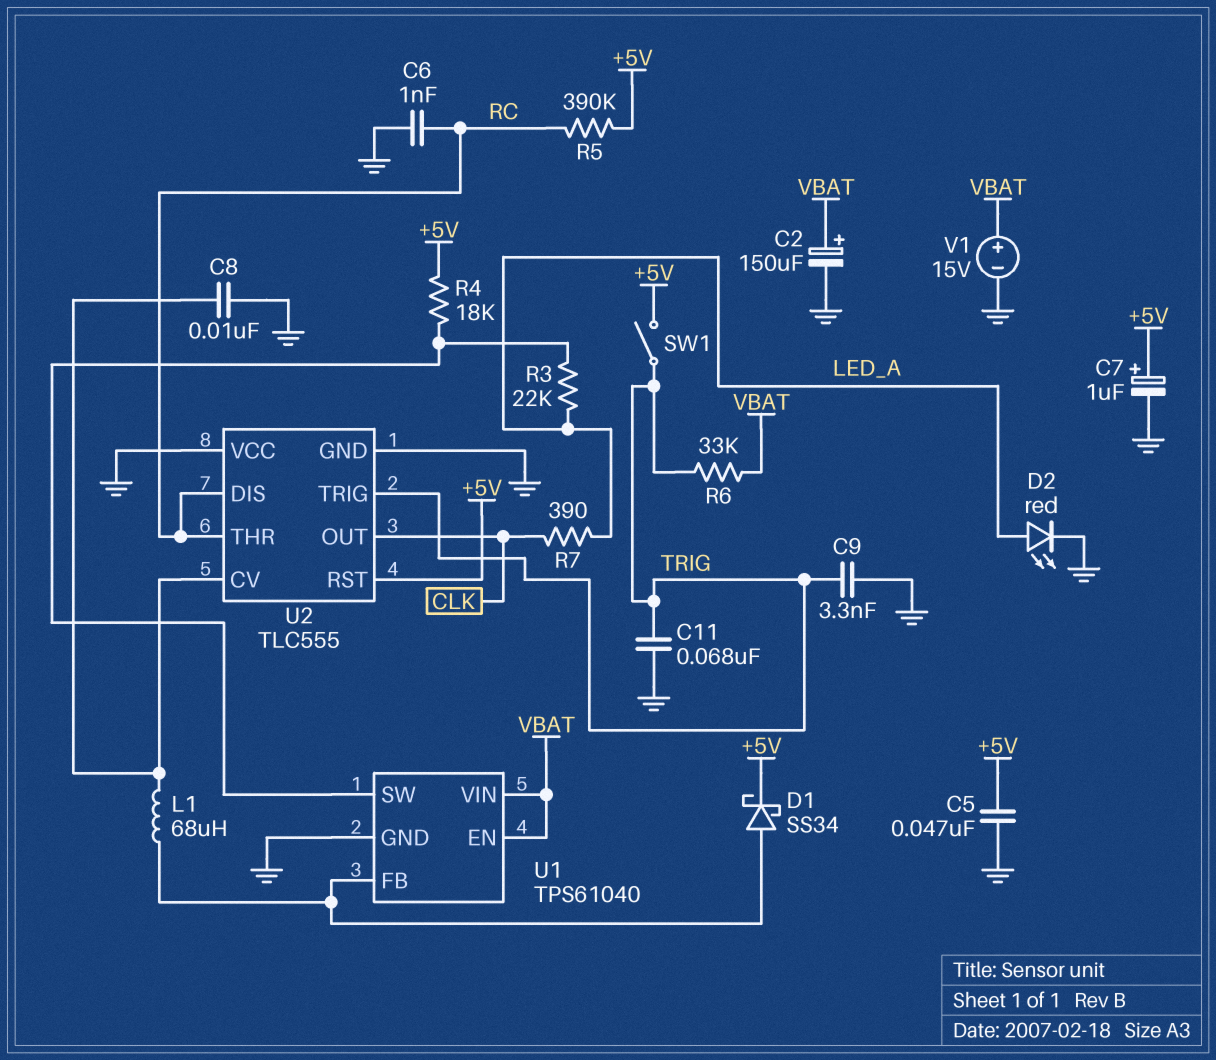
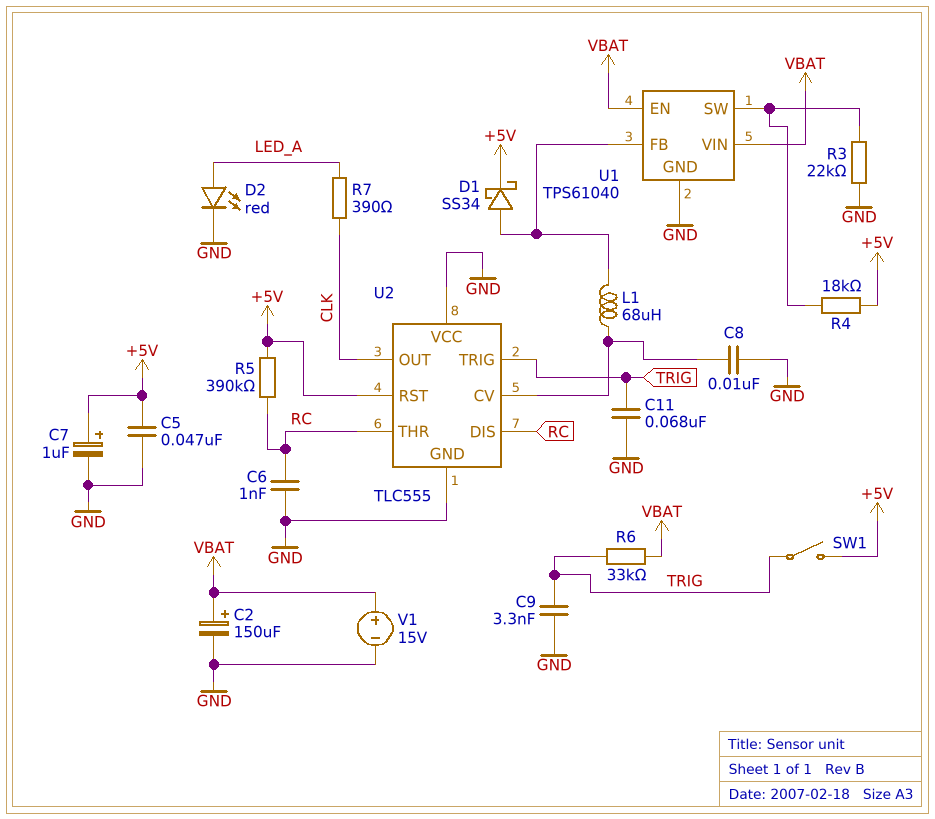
R3: 22k (LED_A, U1/SW) -> 22k (GND, U1/SW)

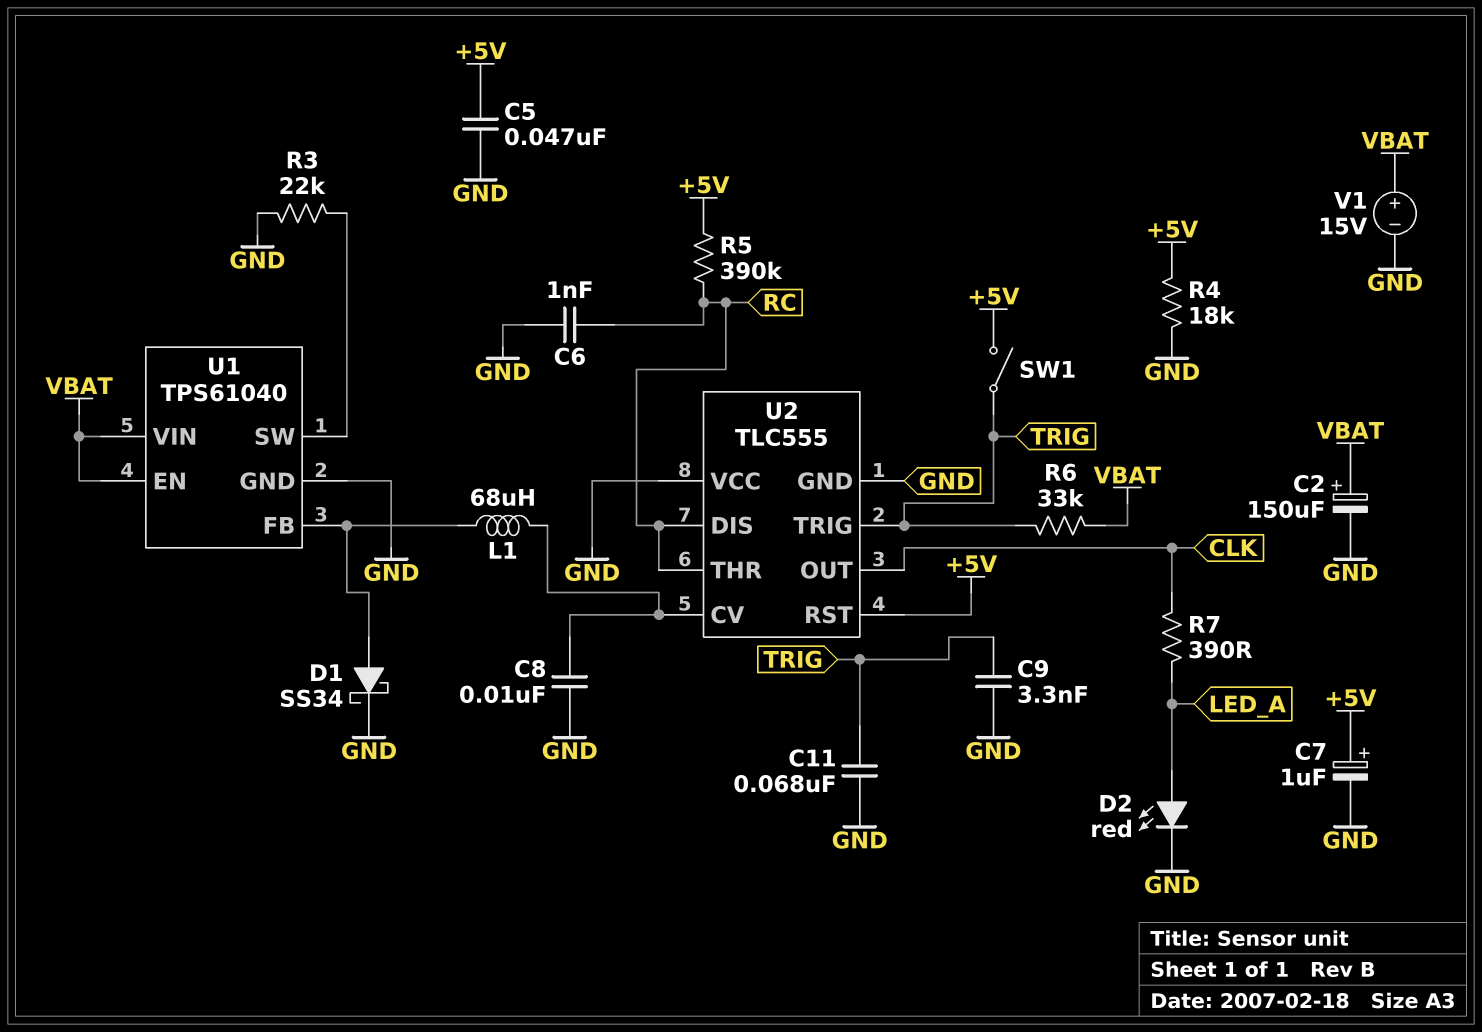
D1: schottky SS34 (A U1/FB, K +5V) -> schottky SS34 (A U1/FB, K GND)
R4: 18k (+5V, U1/SW) -> 18k (+5V, GND)

